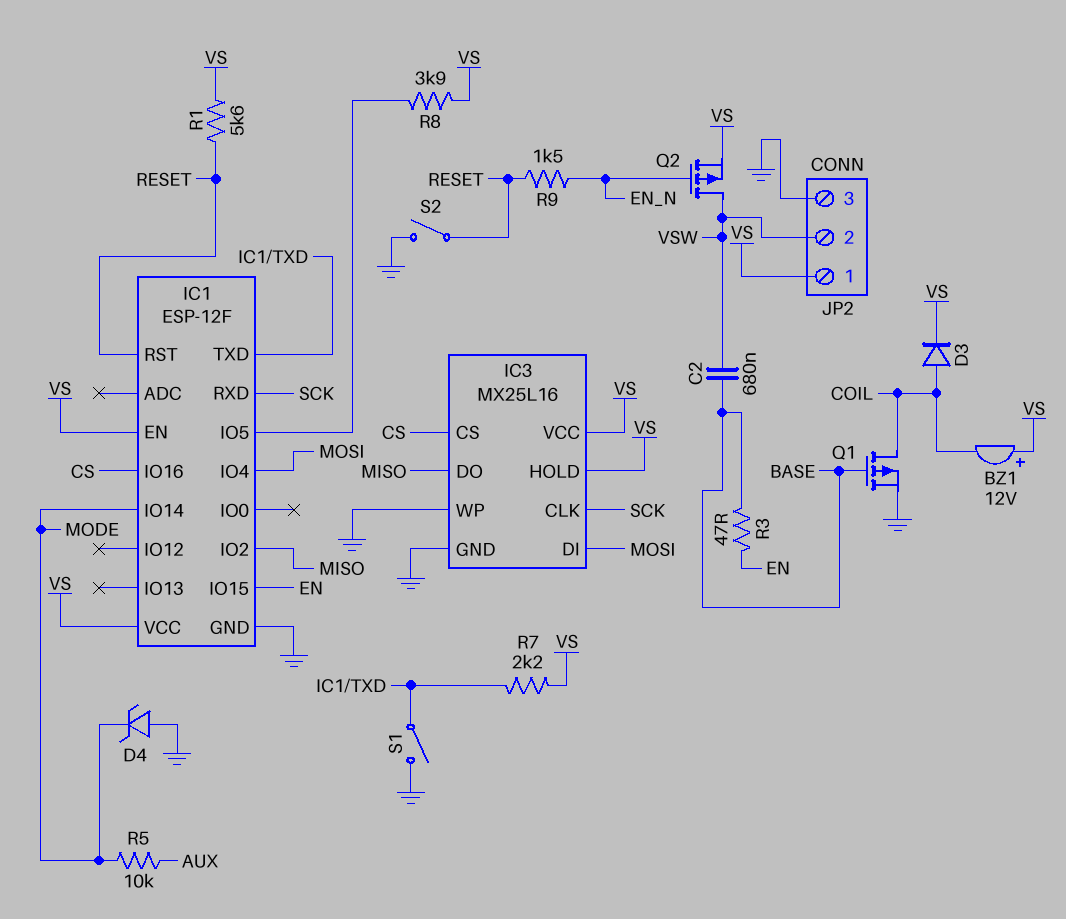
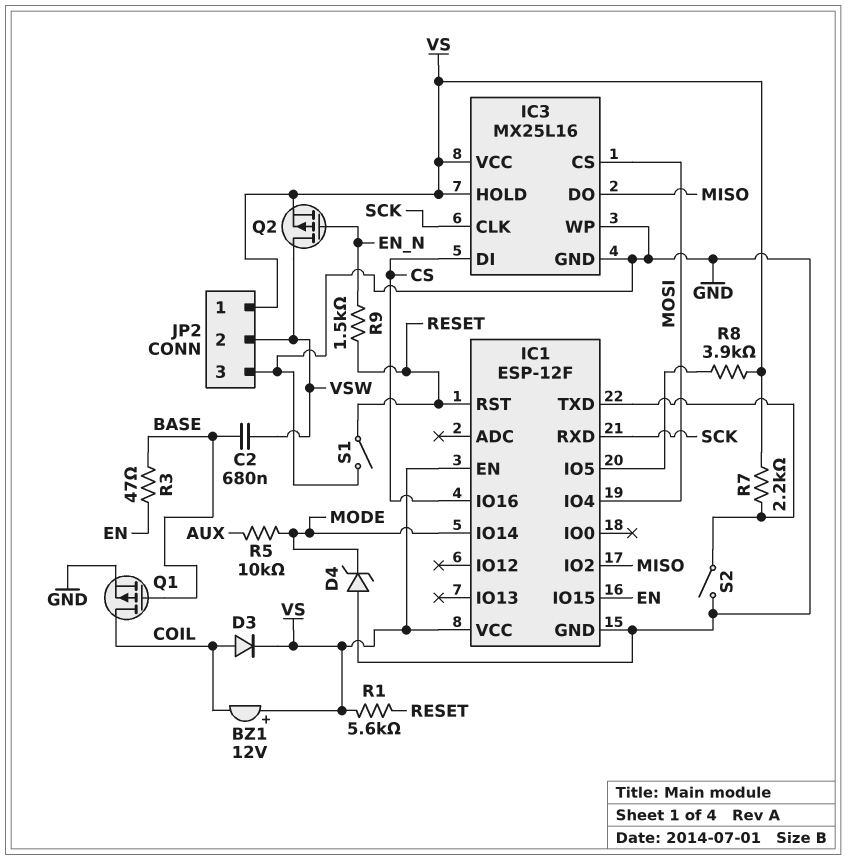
IC3 pin CS: CS -> MOSI
IC3 pin DI: MOSI -> CS
S1: switch (GND, IC1/TXD) -> switch (GND, RESET)
S2: switch (GND, RESET) -> switch (GND, IC1/TXD)

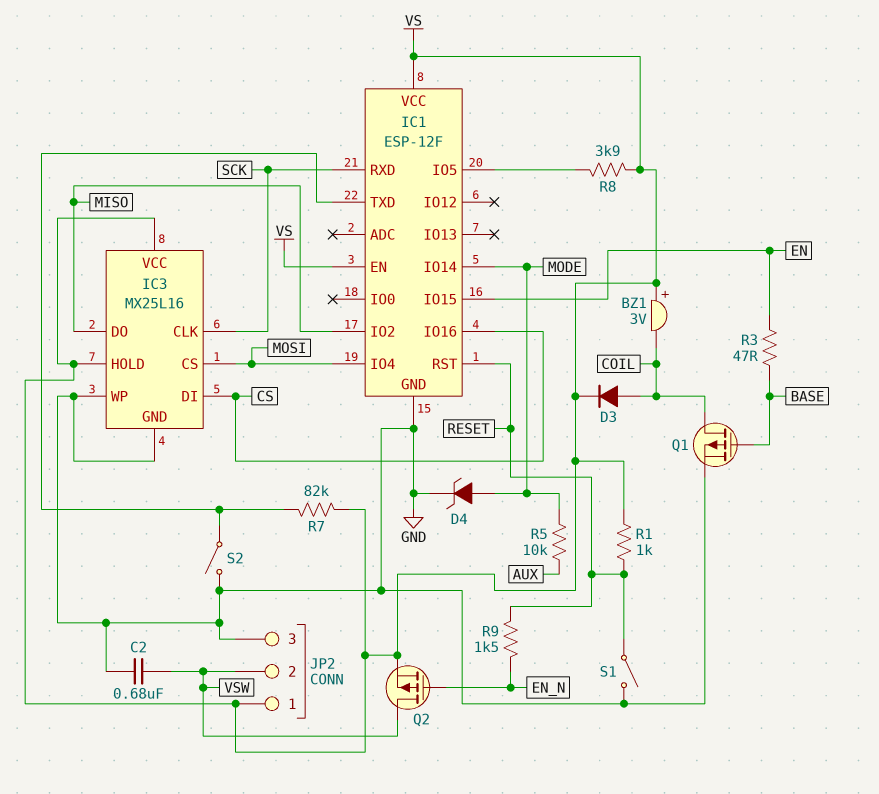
BZ1: buzzer 12V (plus VS, minus COIL) -> buzzer 3V (plus VS, minus COIL)
C2: 680nF (BASE, VSW) -> 680nF (GND, VSW)
D4: zener (A GND, K MODE) -> zener (A MODE, K GND)
R1: 5.6k (RESET, VS) -> 1k (RESET, VS)
R7: 2.2k (IC1/TXD, VS) -> 82k (IC1/TXD, VS)

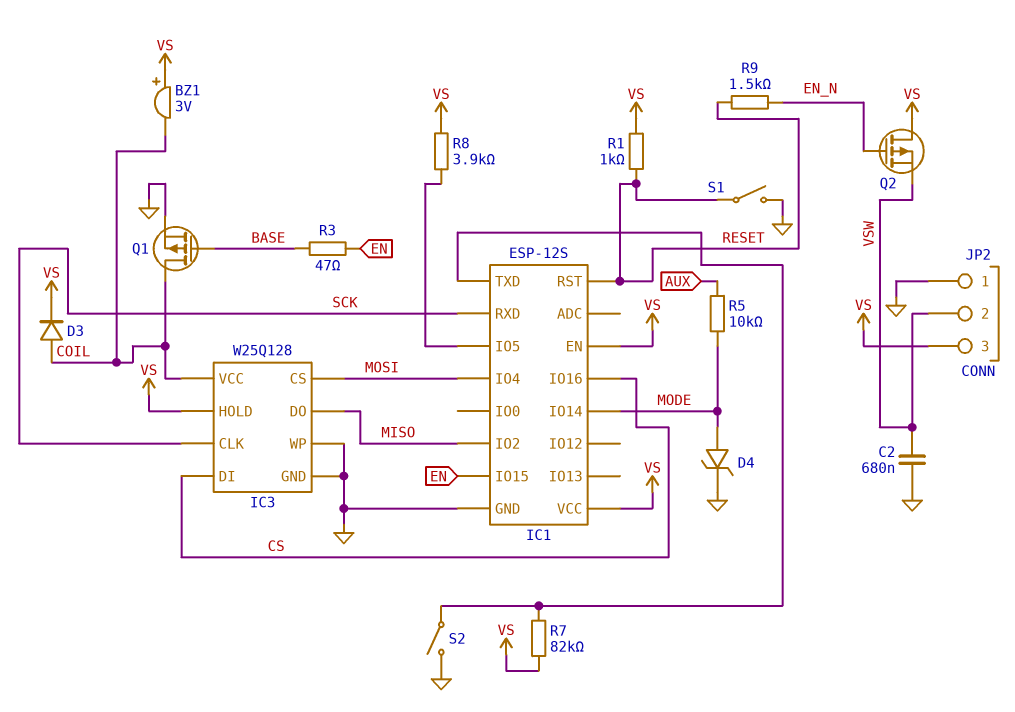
IC1: ESP-12F -> ESP-12S
IC3: MX25L16 -> W25Q128
IC3 pin VCC: VS -> COIL
JP2 pin 1: VS -> GND
JP2 pin 3: GND -> VS
Q2: PMOS (G EN_N, D VSW, S VS) -> PMOS (G EN_N, D VS, S VSW)

